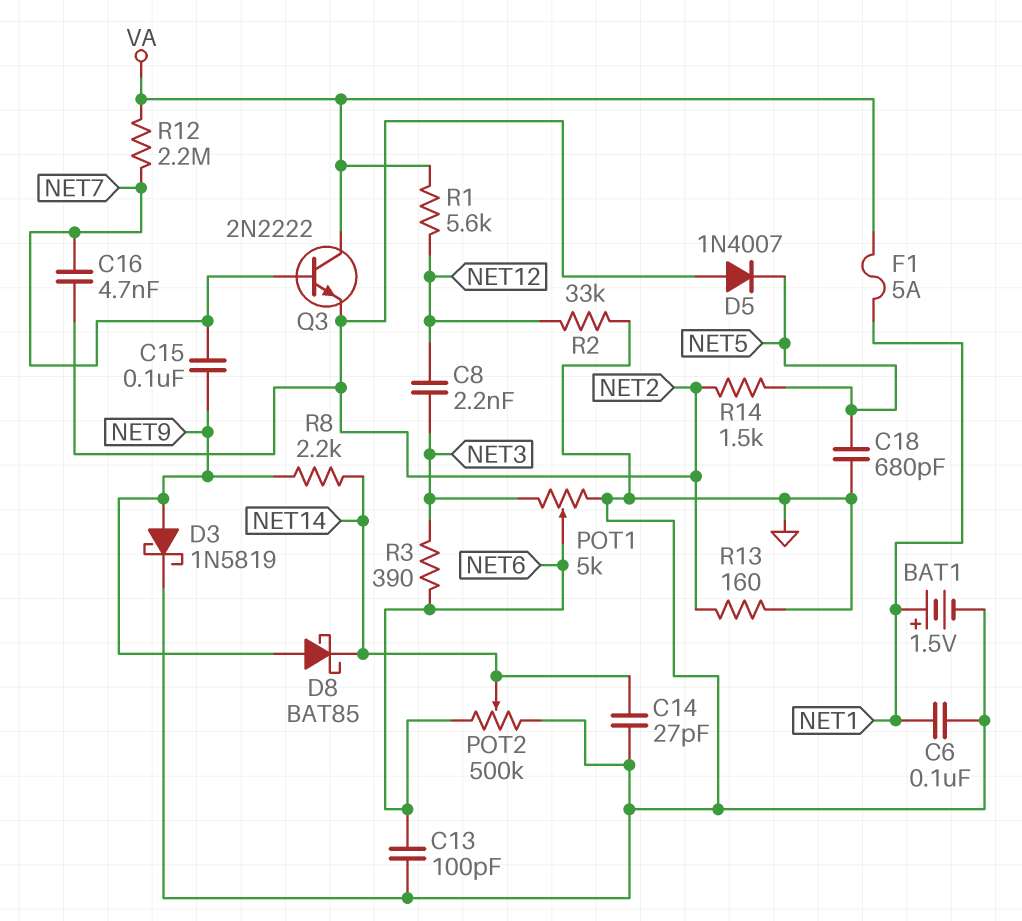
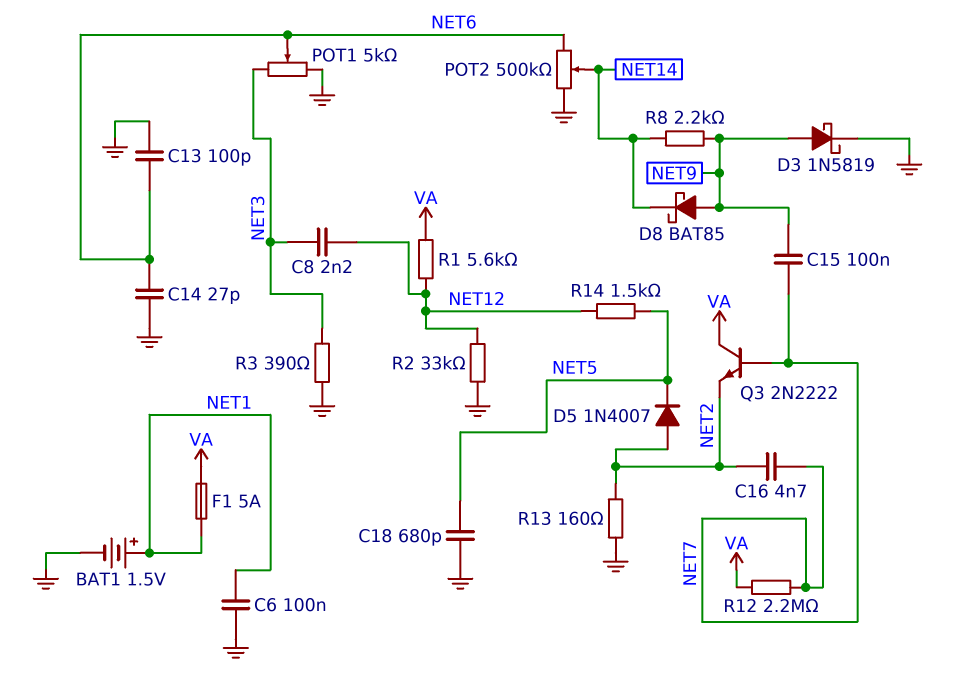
C14: 27pF (GND, NET14) -> 27pF (GND, NET6)
R3: 390 (NET3, NET6) -> 390 (GND, NET3)
R14: 1.5k (NET2, NET5) -> 1.5k (NET5, NET12)

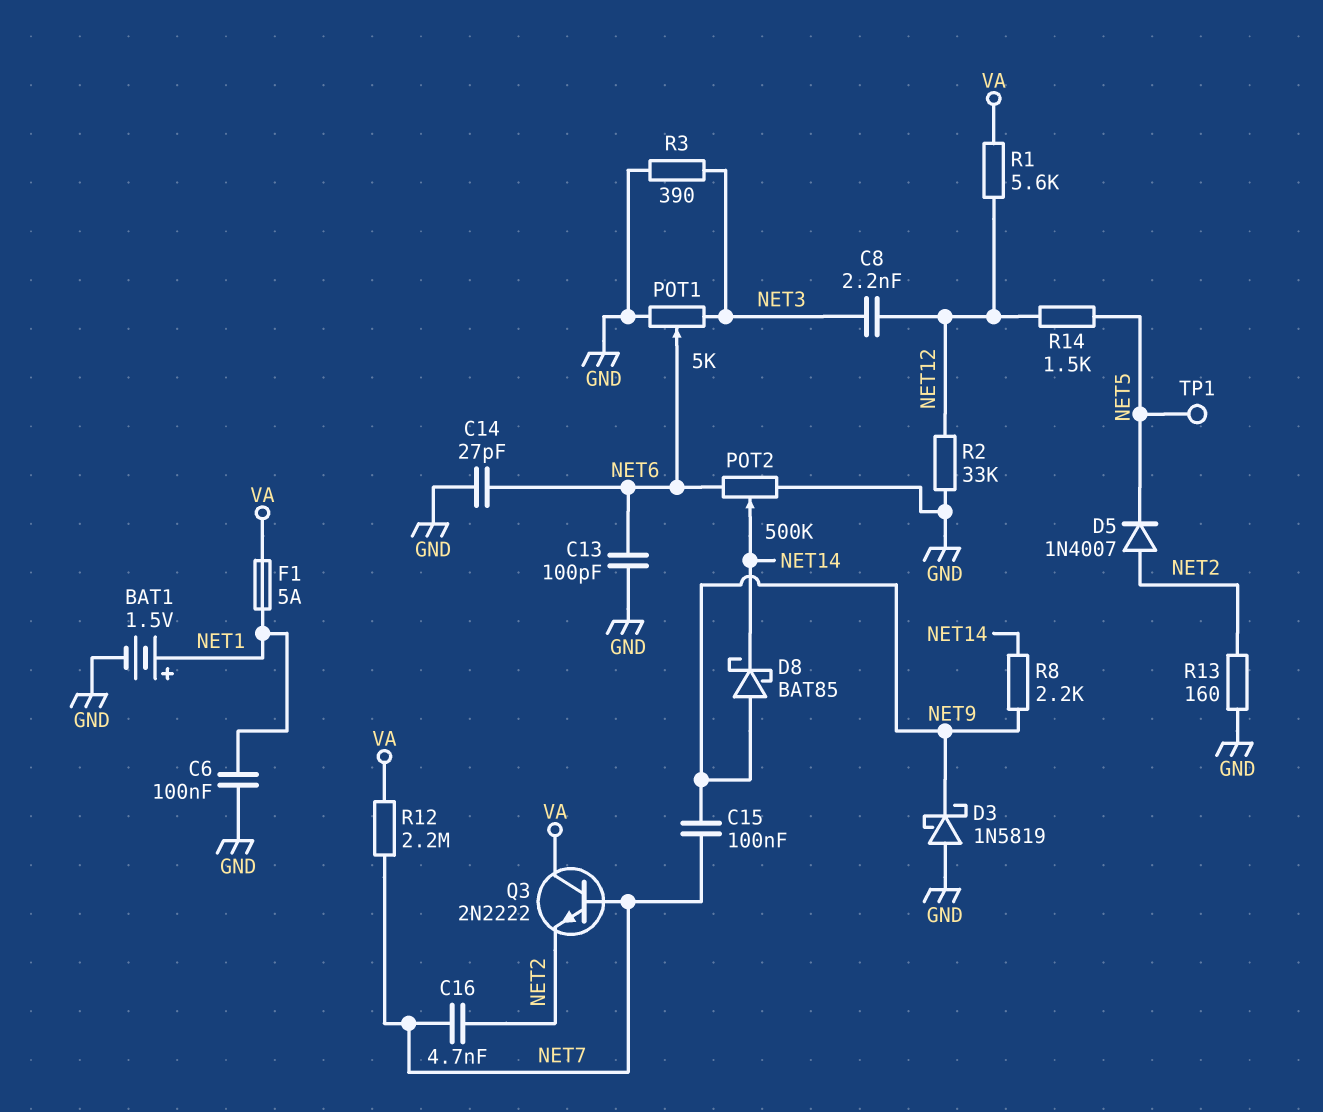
C18: 680pF (GND, NET5) -> none
D3: schottky 1N5819 (A NET9, K GND) -> schottky 1N5819 (A GND, K NET9)
TP1: none -> test point (NET5)

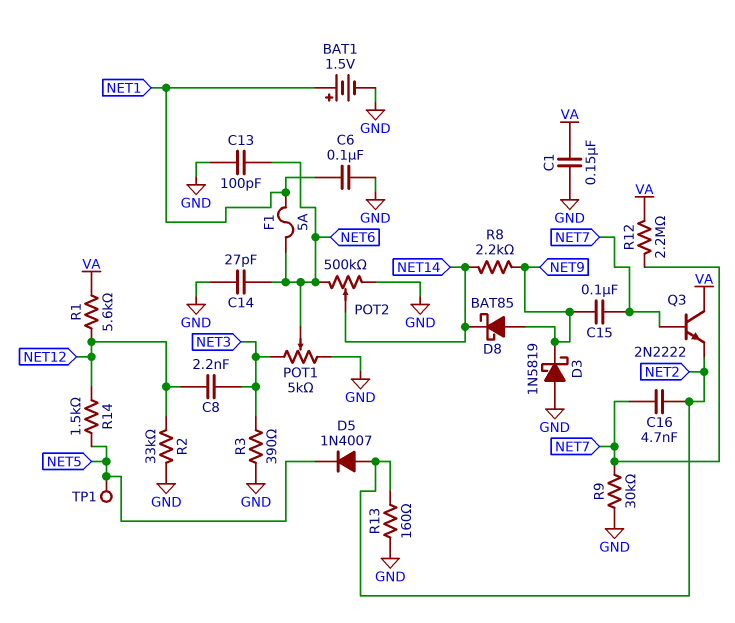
C1: none -> 150nF (GND, VA)
F1: 5A (NET1, VA) -> 5A (NET1, NET6)
R9: none -> 30k (GND, NET7)

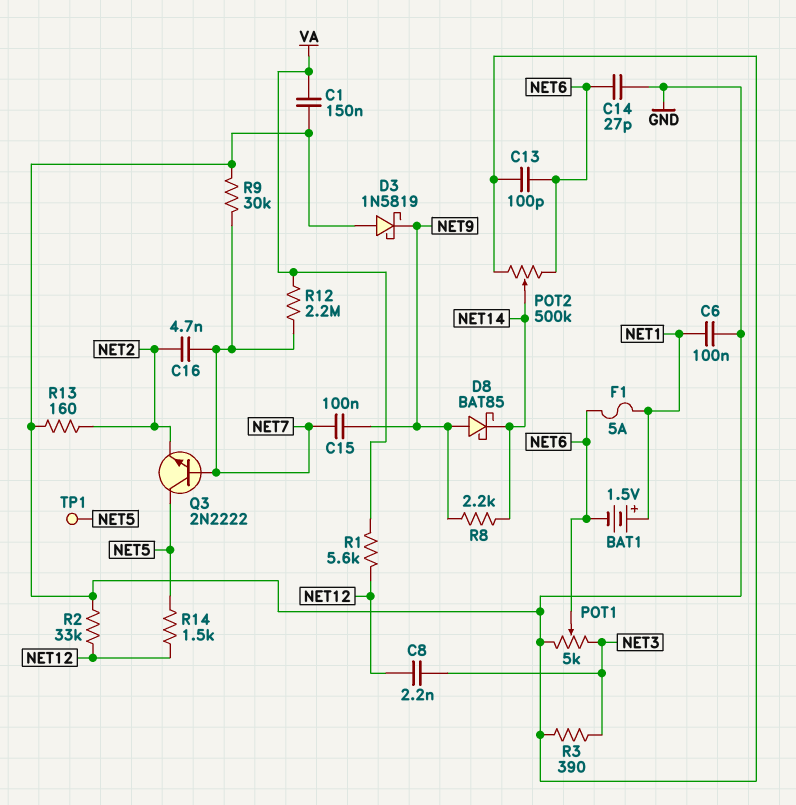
BAT1: 1.5V (plus NET1, minus GND) -> 1.5V (plus NET1, minus NET6)
D5: diode 1N4007 (A NET2, K NET5) -> none
Q3: NPN 2N2222 (B NET7, C VA, E NET2) -> NPN 2N2222 (B NET7, C NET5, E NET2)

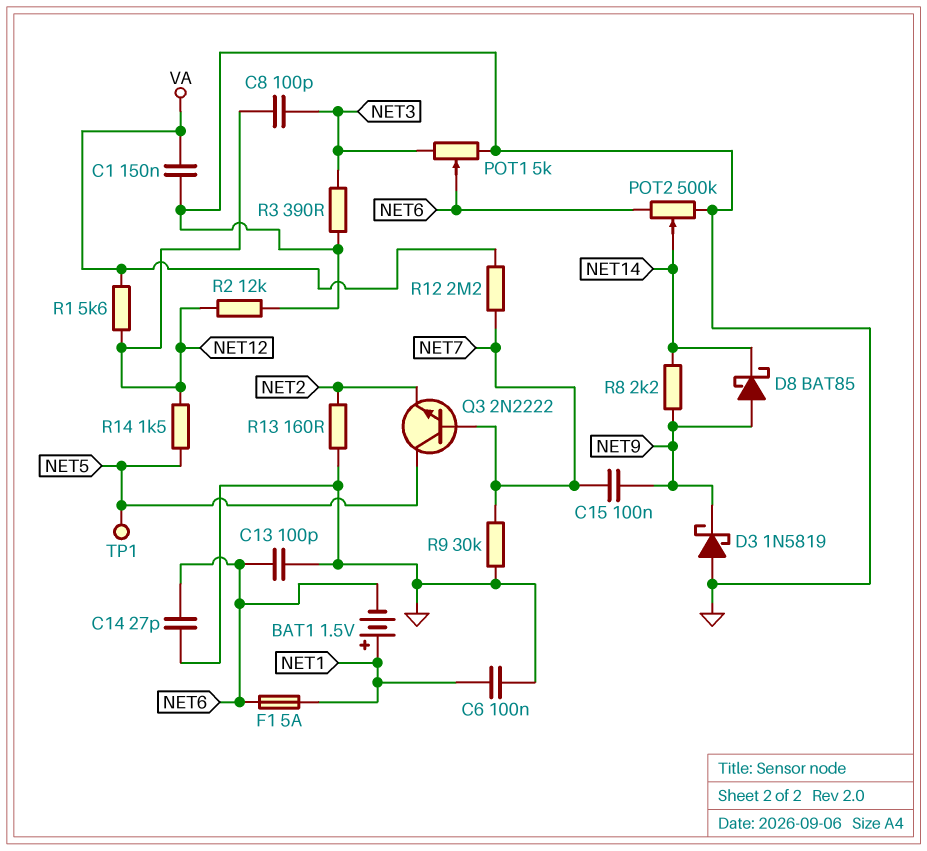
C8: 2.2nF (NET3, NET12) -> 100pF (NET3, NET12)
C16: 4.7nF (NET2, NET7) -> none
R2: 33k (GND, NET12) -> 12k (GND, NET12)

